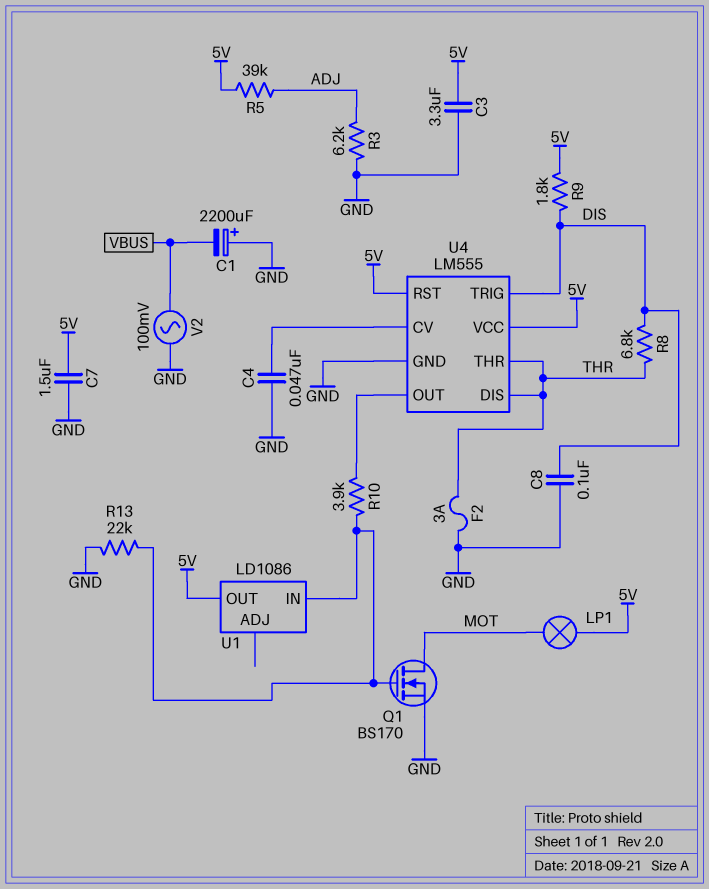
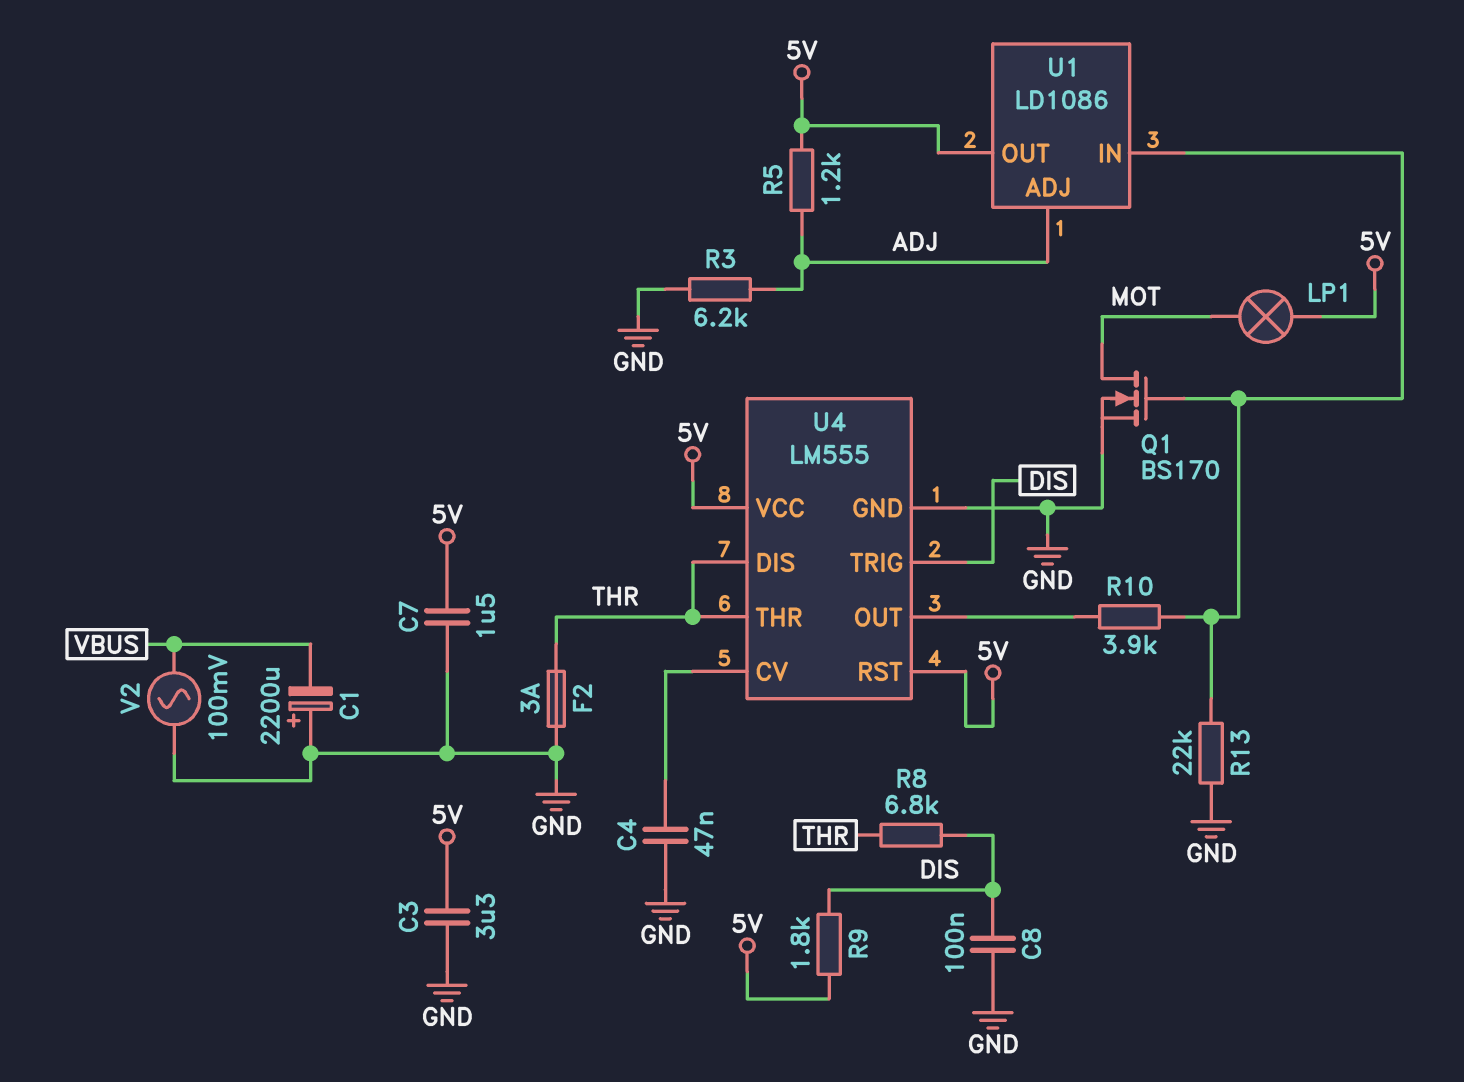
R5: 39k (5V, ADJ) -> 1.2k (5V, ADJ)
U1 pin ADJ: none -> ADJ

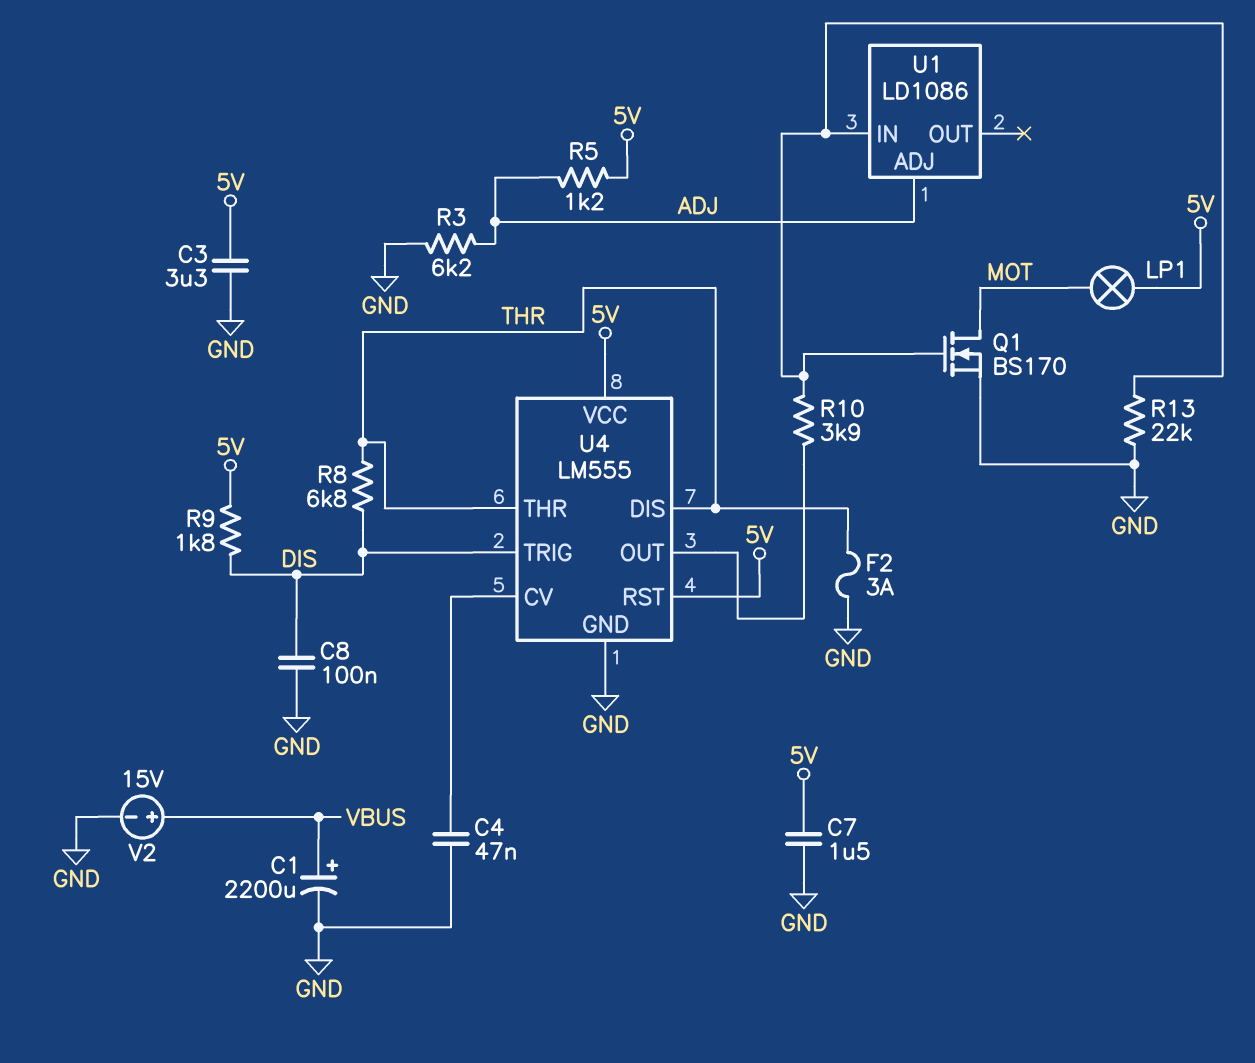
C1: 2200uF (plus GND, minus VBUS) -> 2200uF (plus VBUS, minus GND)
U1 pin OUT: 5V -> none
V2: AC 100mV (GND, VBUS) -> 15V (plus VBUS, minus GND)

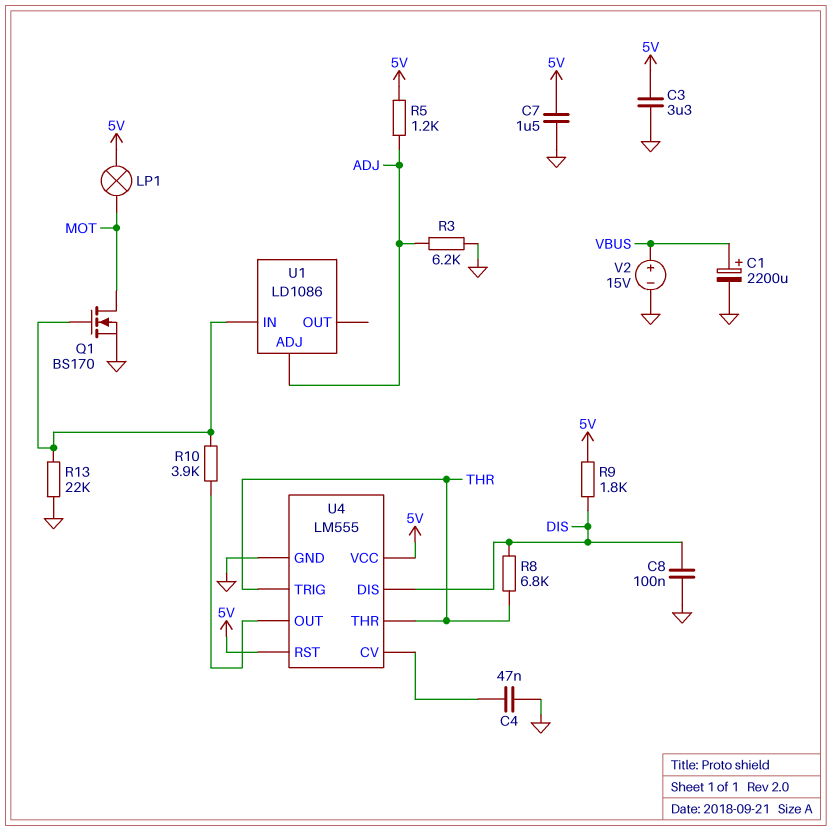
F2: 3A (GND, THR) -> none
U4 pin DIS: THR -> DIS
U4 pin TRIG: DIS -> THR

